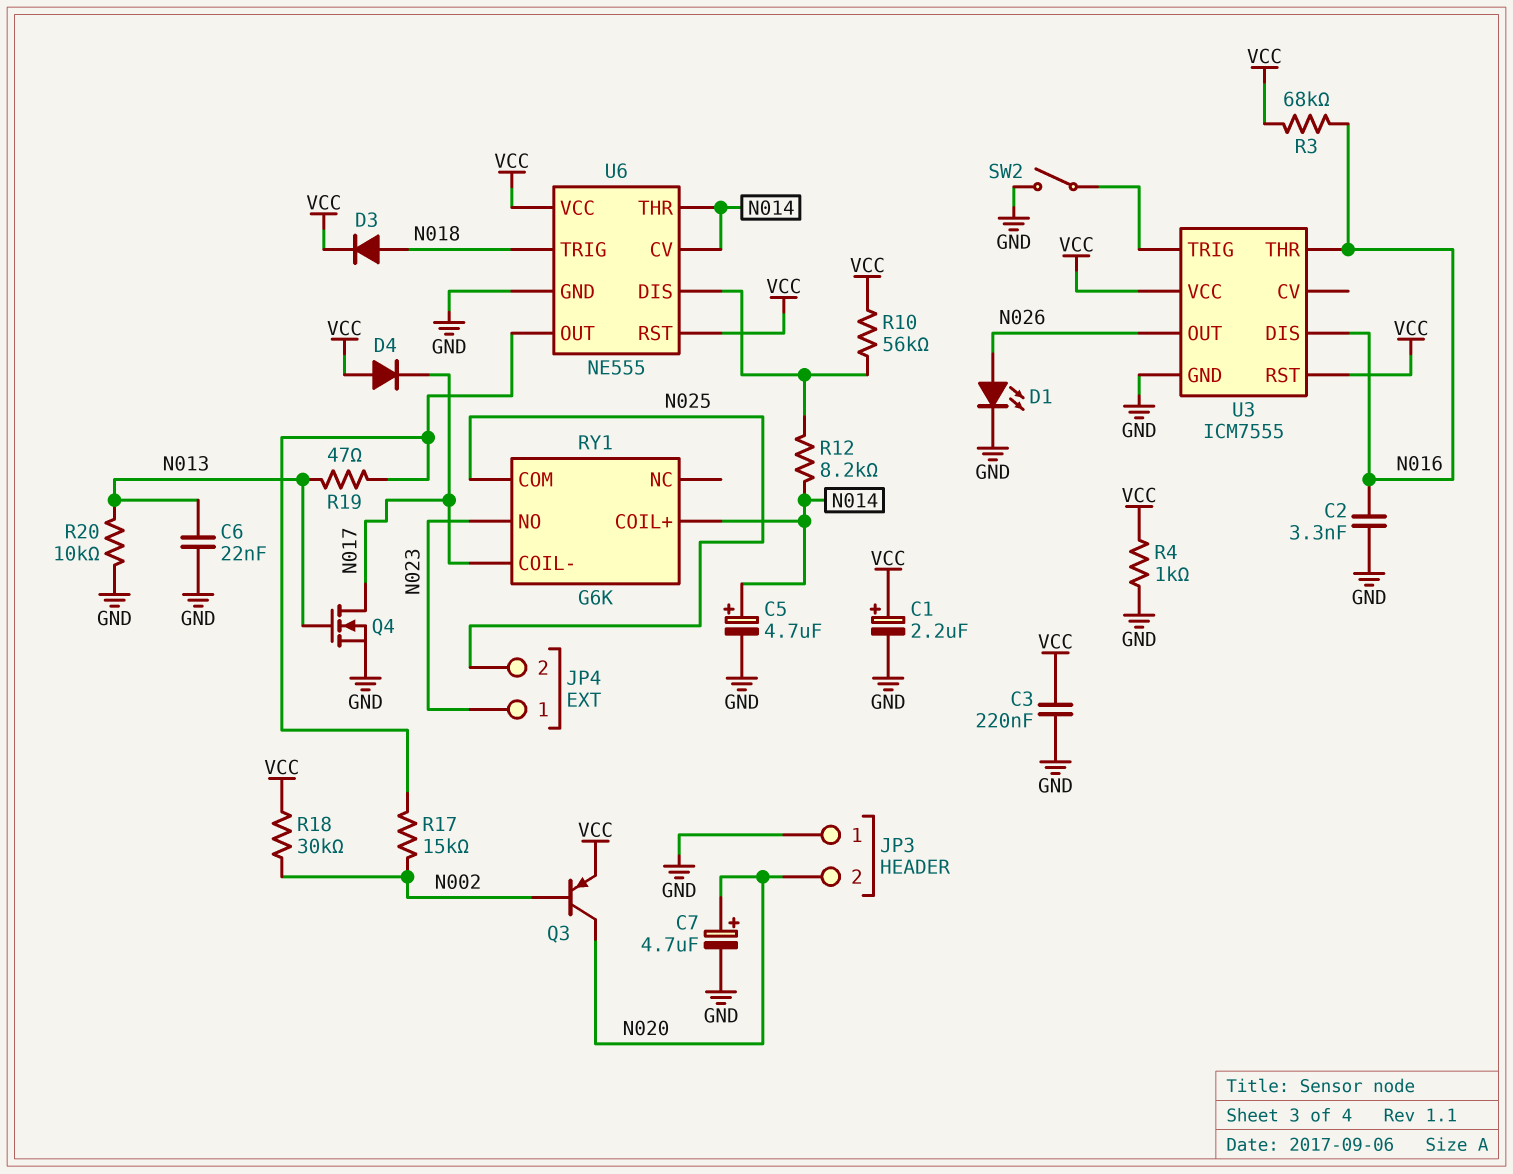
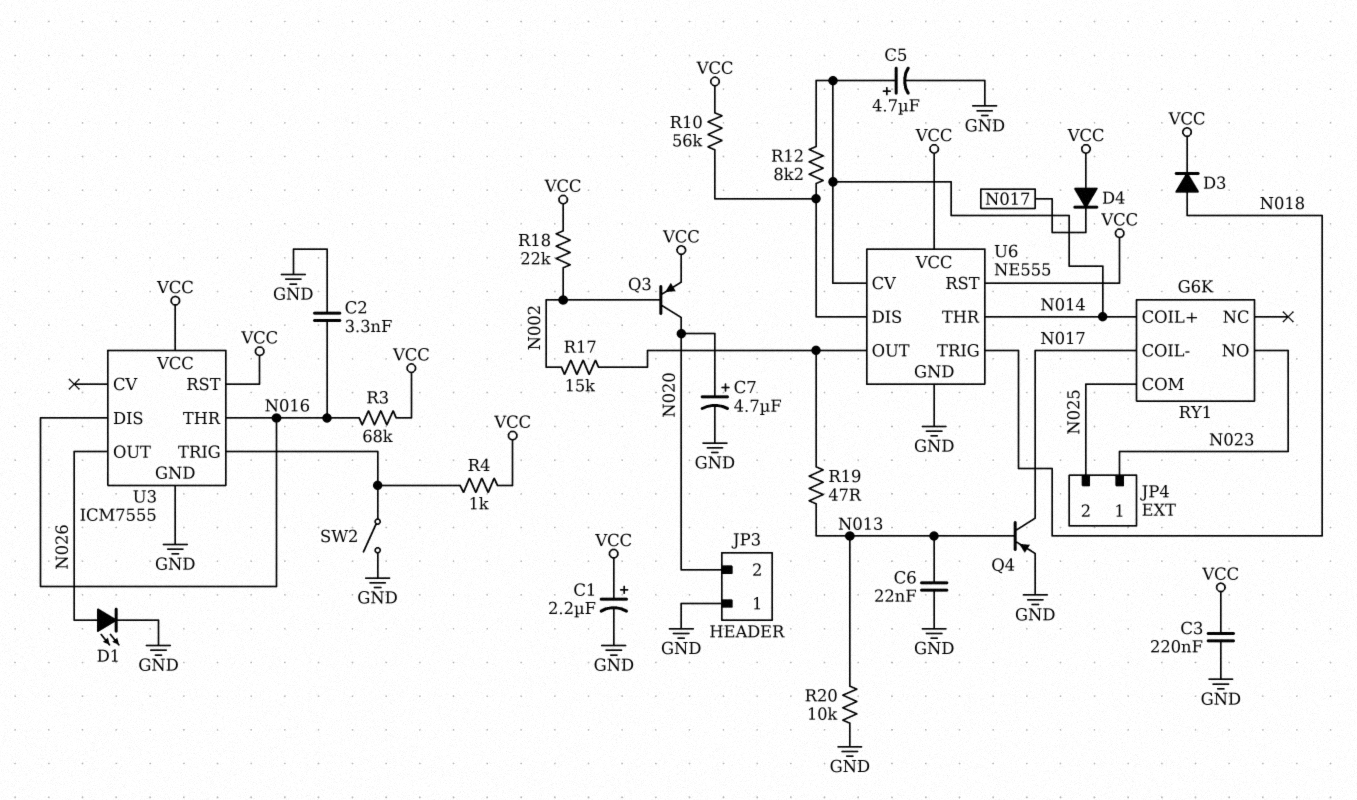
Q4: NMOS (G N013, D N017, S GND) -> PNP (B N013, C N017, E GND)
R4: 1k (GND, VCC) -> 1k (U3/TRIG, VCC)
R18: 30k (N002, VCC) -> 22k (N002, VCC)

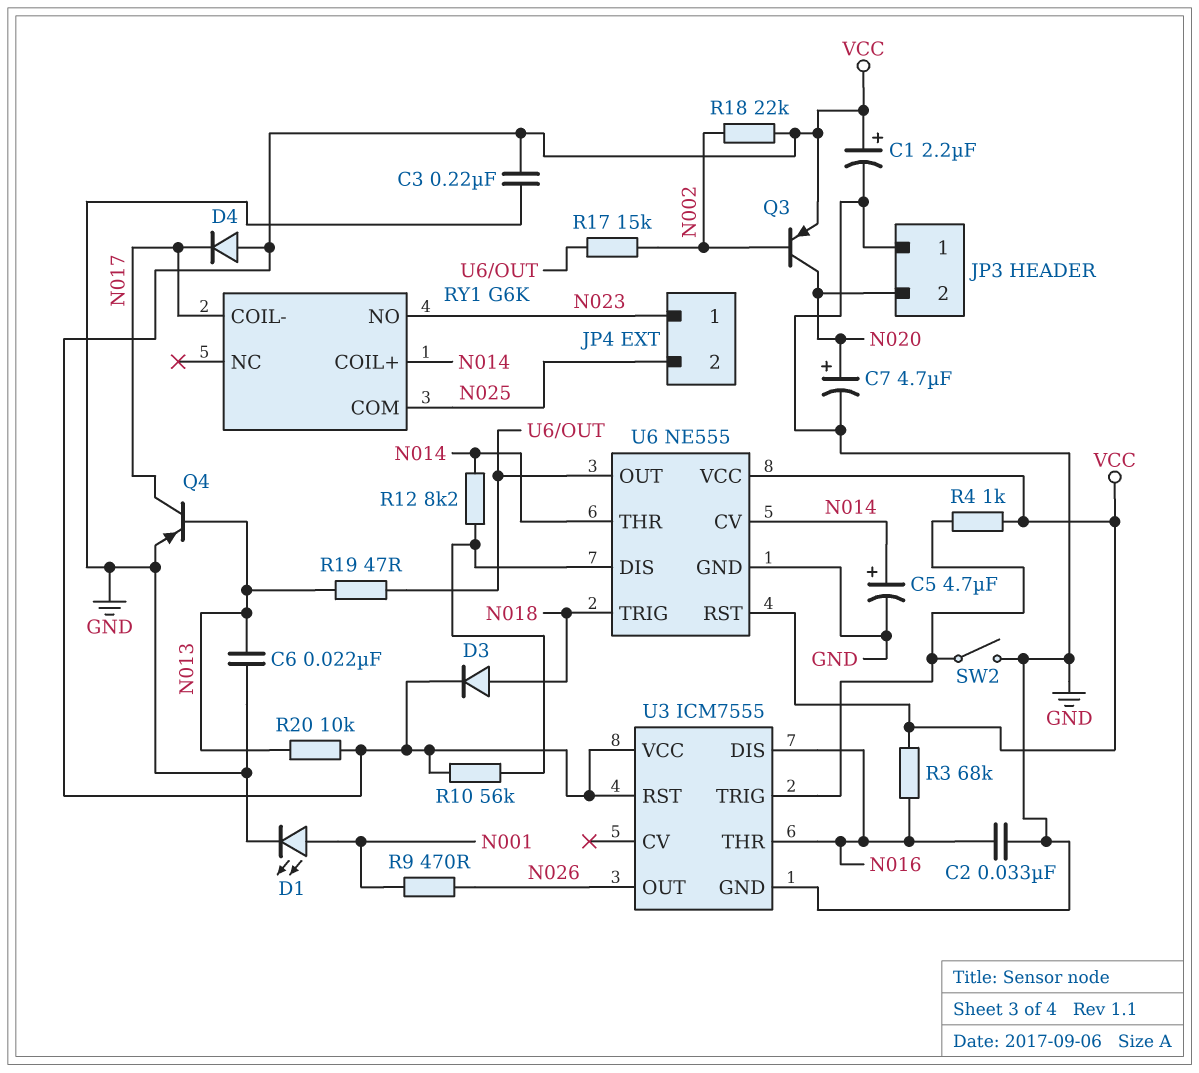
C2: 3.3nF (GND, N016) -> 33nF (GND, N016)
D1: LED (A N026, K GND) -> LED (A N001, K GND)
R9: none -> 470 (N001, N026)
R20: 10k (GND, N013) -> 10k (N013, VCC)

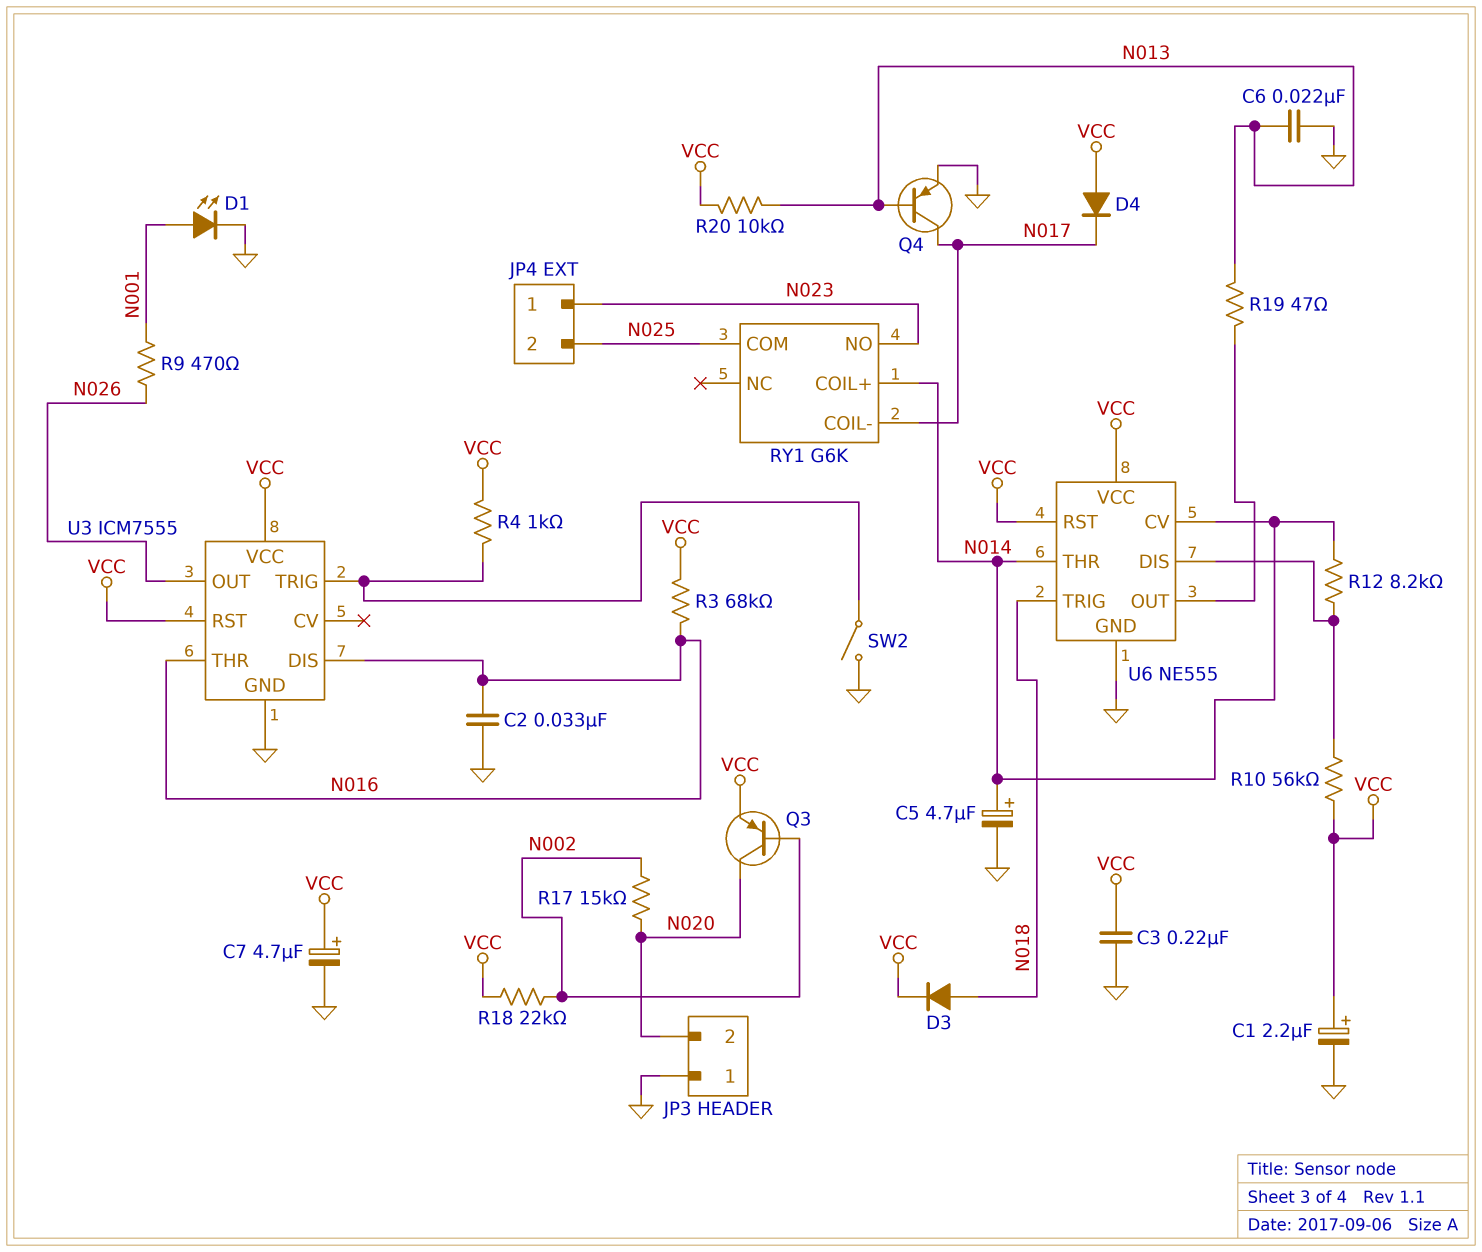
C7: 4.7uF (plus N020, minus GND) -> 4.7uF (plus VCC, minus GND)
R17: 15k (N002, U6/OUT) -> 15k (N002, N020)

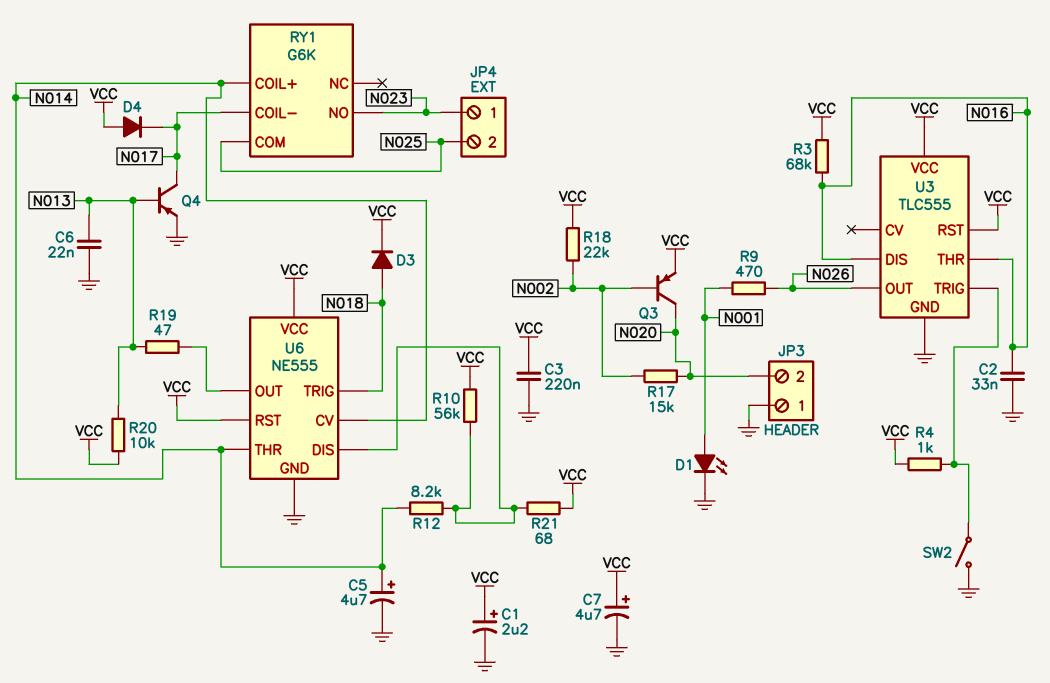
R21: none -> 68 (U6/DIS, VCC)
U3: ICM7555 -> TLC555

